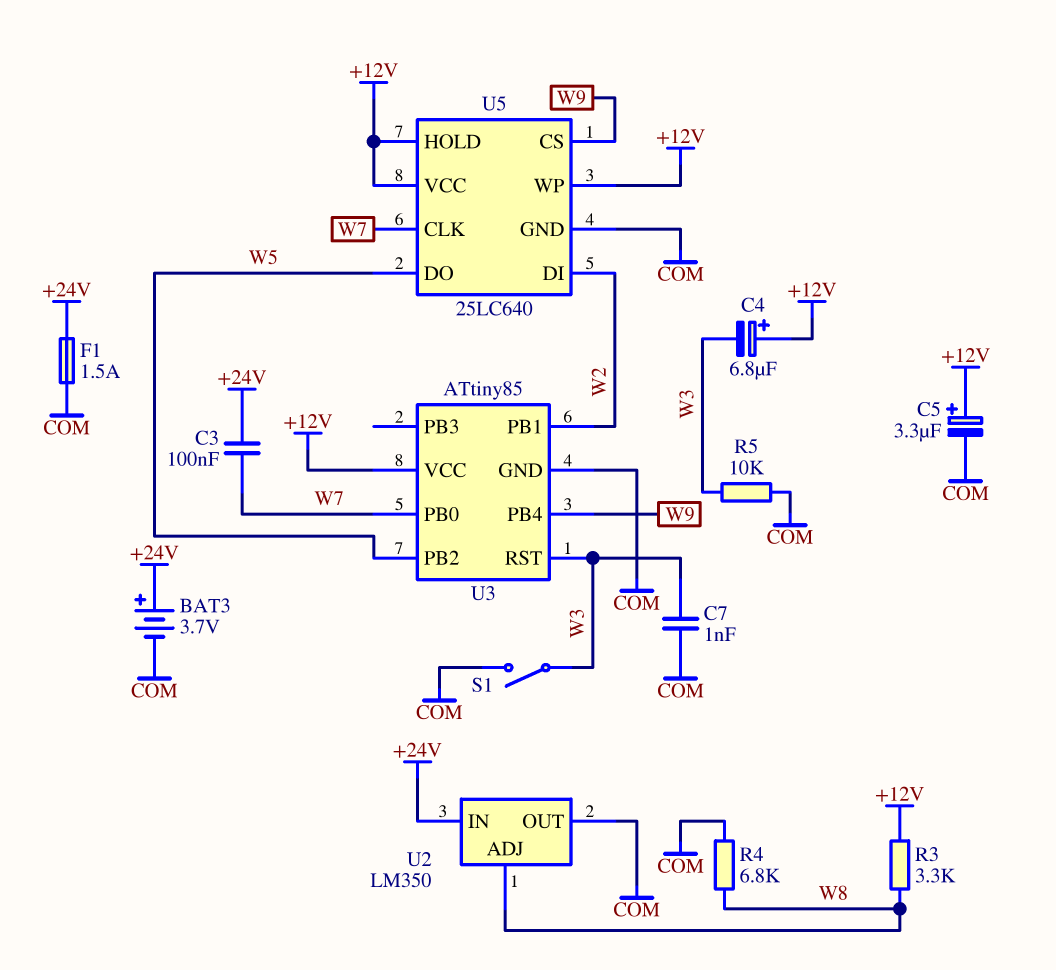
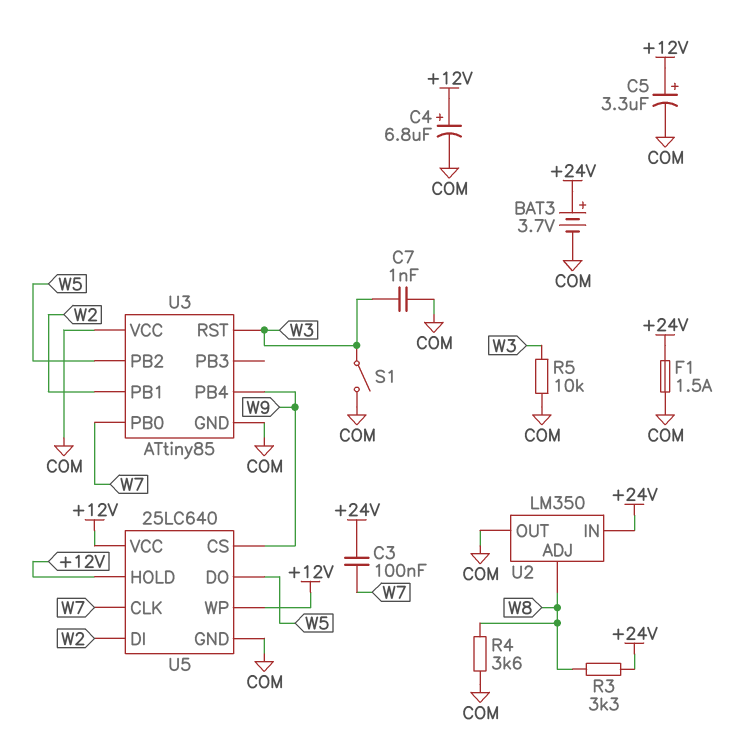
C4: 6.8uF (plus +12V, minus W3) -> 6.8uF (plus +12V, minus COM)
R3: 3.3k (+12V, W8) -> 3.3k (+24V, W8)
R4: 6.8k (COM, W8) -> 3.6k (COM, W8)
U3 pin VCC: +12V -> COM

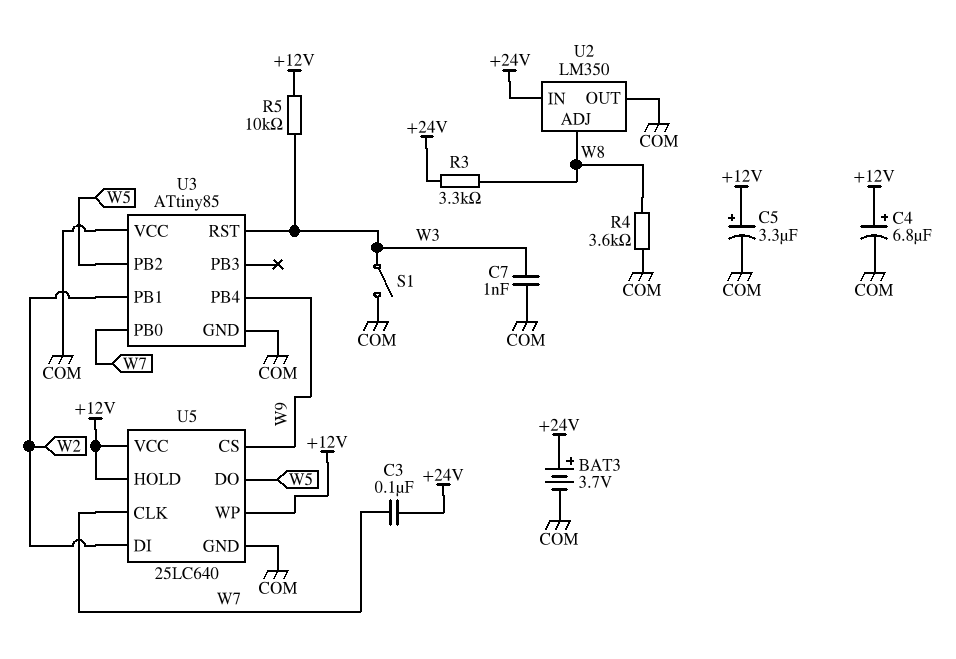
F1: 1.5A (+24V, COM) -> none
R5: 10k (COM, W3) -> 10k (+12V, W3)

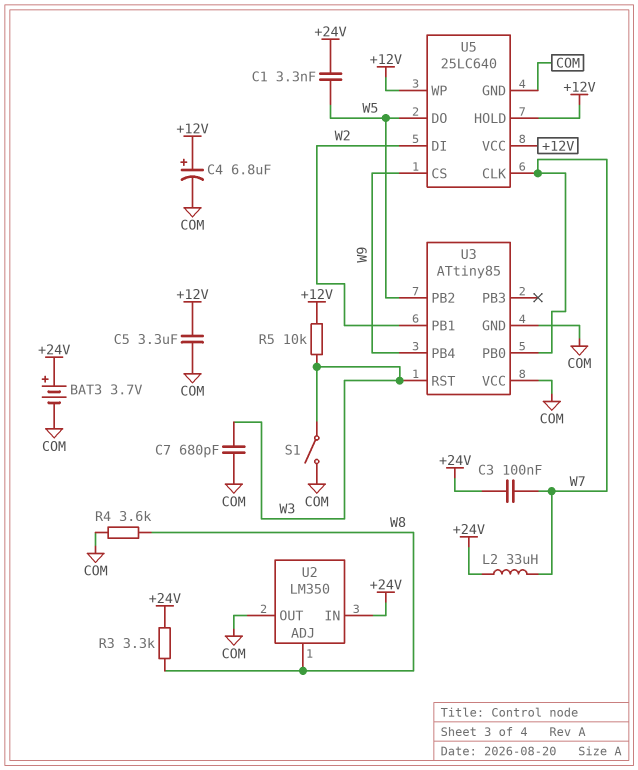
C1: none -> 3.3nF (+24V, W5)
C5: 3.3uF (plus +12V, minus COM) -> 3.3uF (+12V, COM)
C7: 1nF (COM, W3) -> 680pF (COM, W3)
L2: none -> 33uH (+24V, W7)

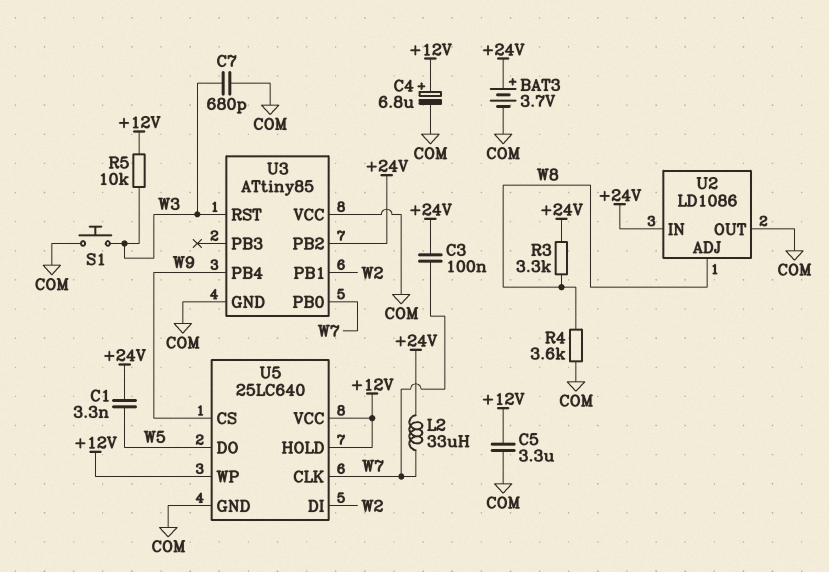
S1: switch (COM, W3) -> button (COM, W3)
U2: LM350 -> LD1086
U3 pin PB2: W5 -> +24V

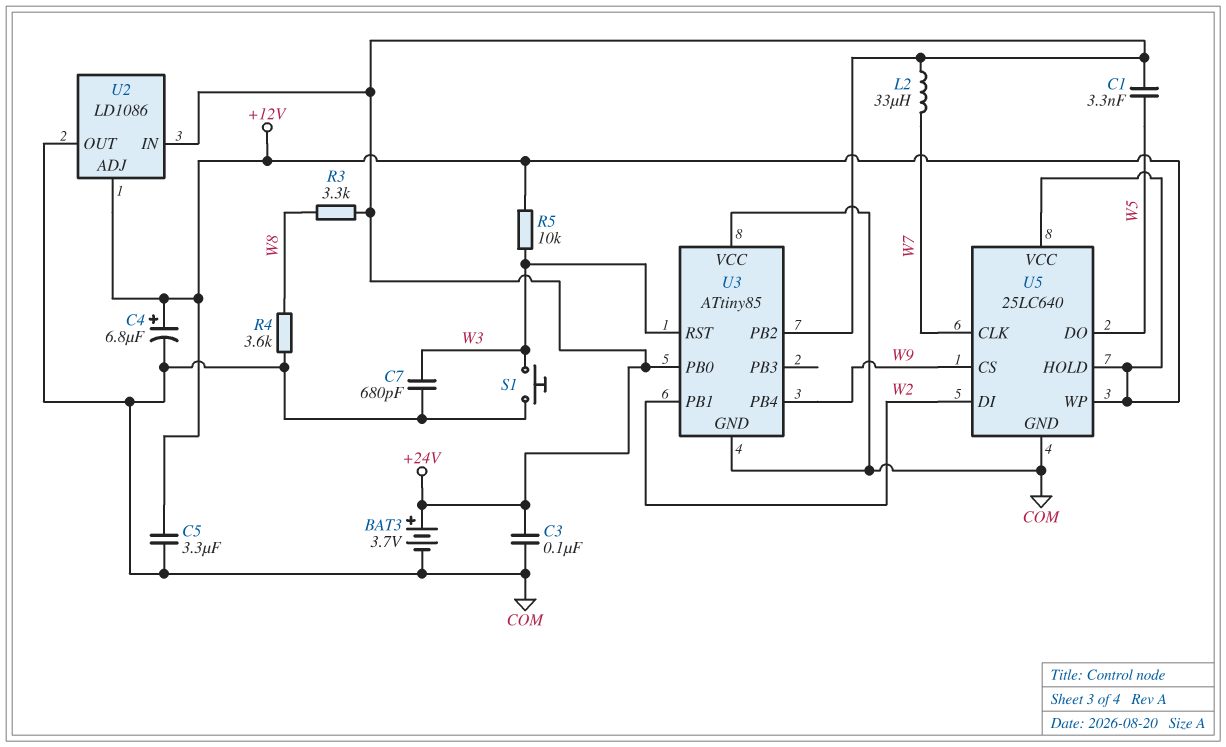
C3: 100nF (+24V, W7) -> 100nF (+24V, COM)
U2 pin ADJ: W8 -> +12V
U3 pin PB0: W7 -> +24V

